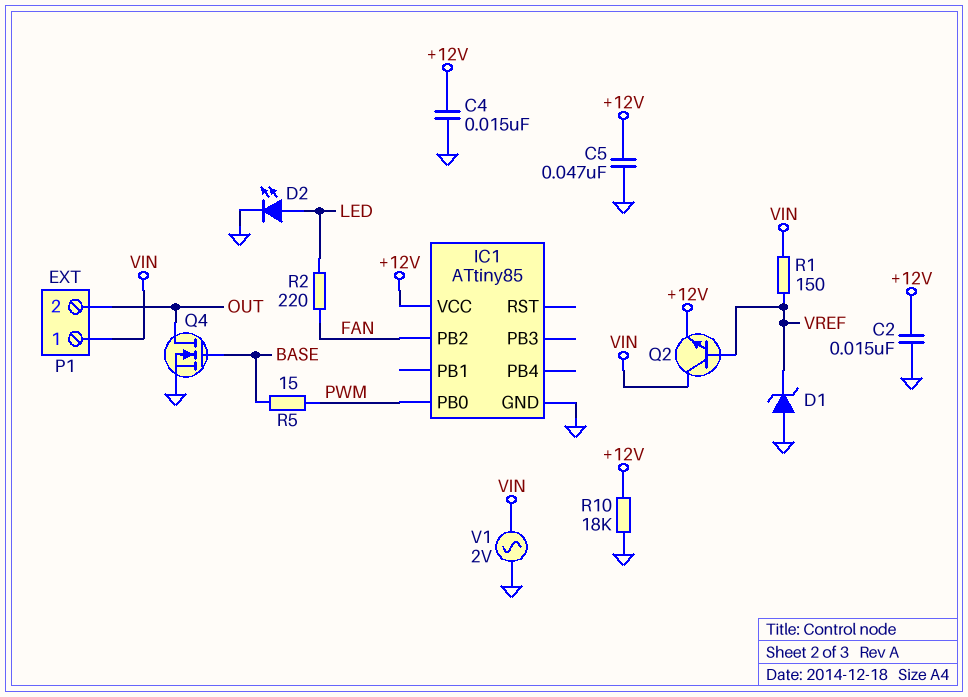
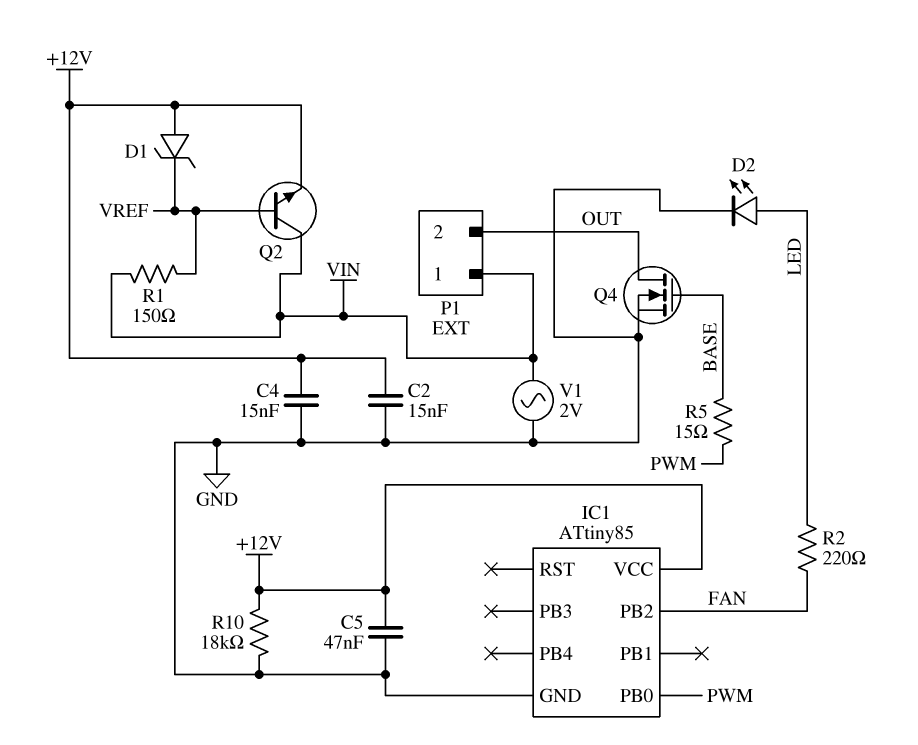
D1: zener (A GND, K VREF) -> zener (A +12V, K VREF)

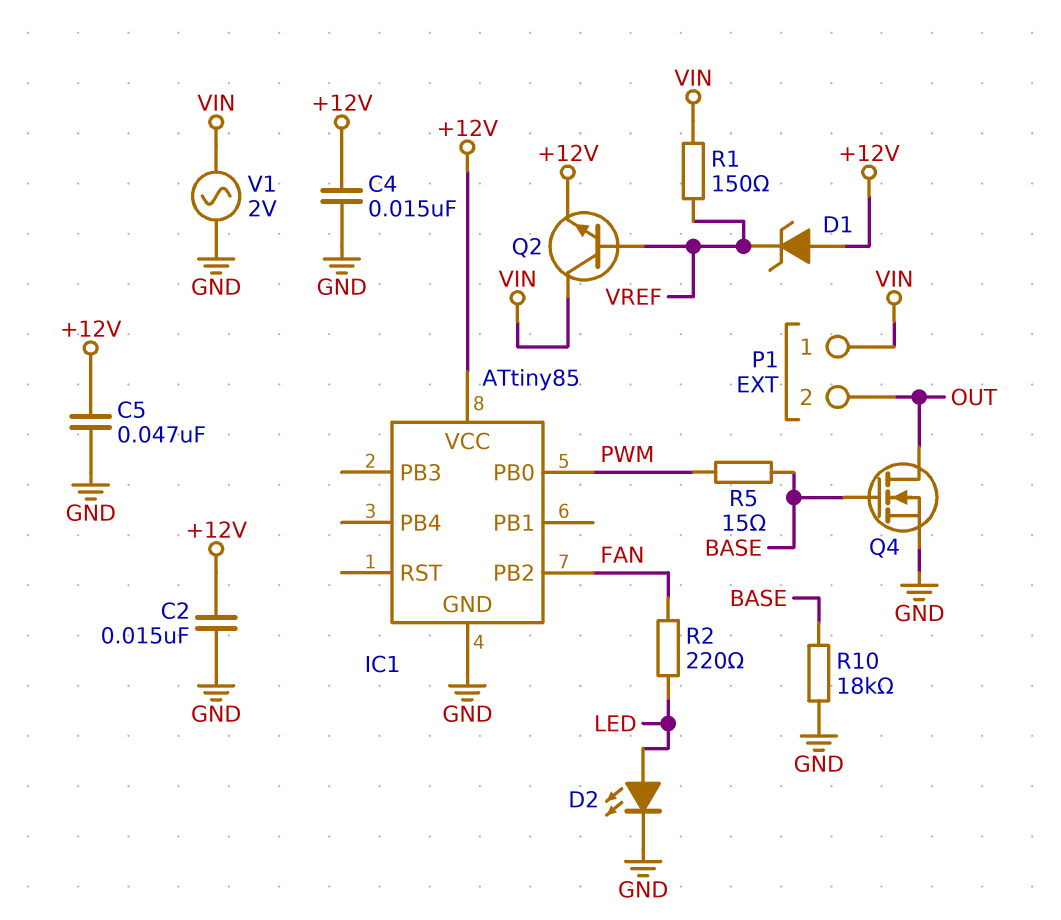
R10: 18k (+12V, GND) -> 18k (BASE, GND)

